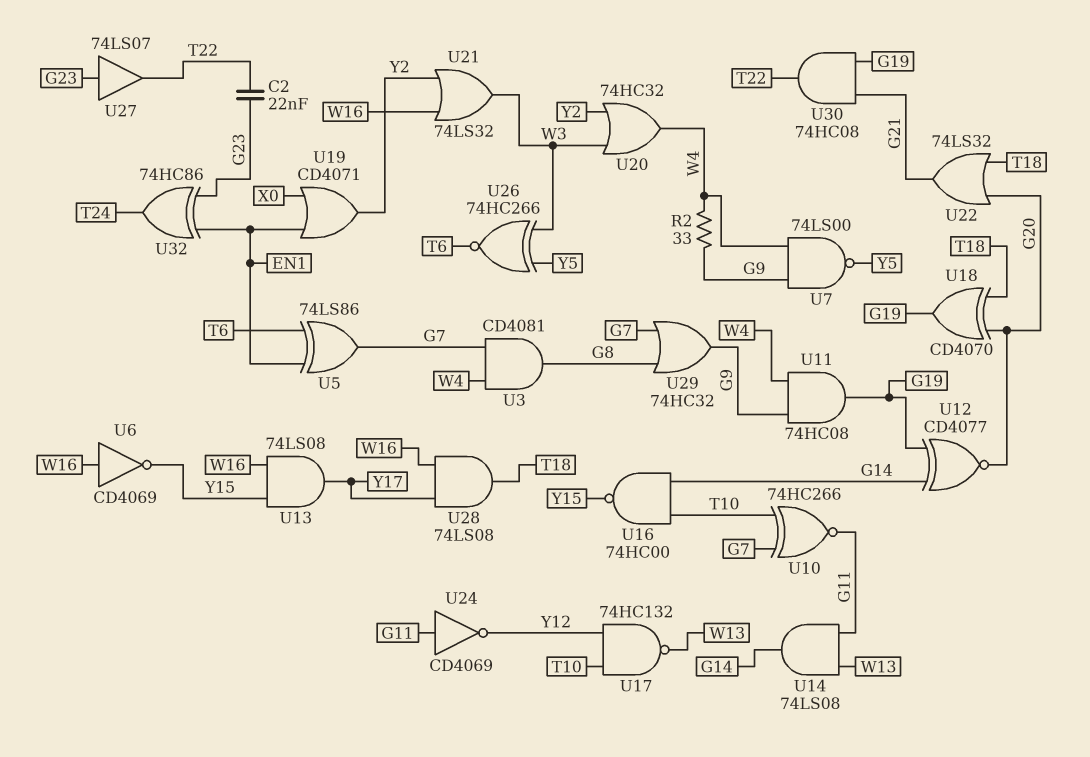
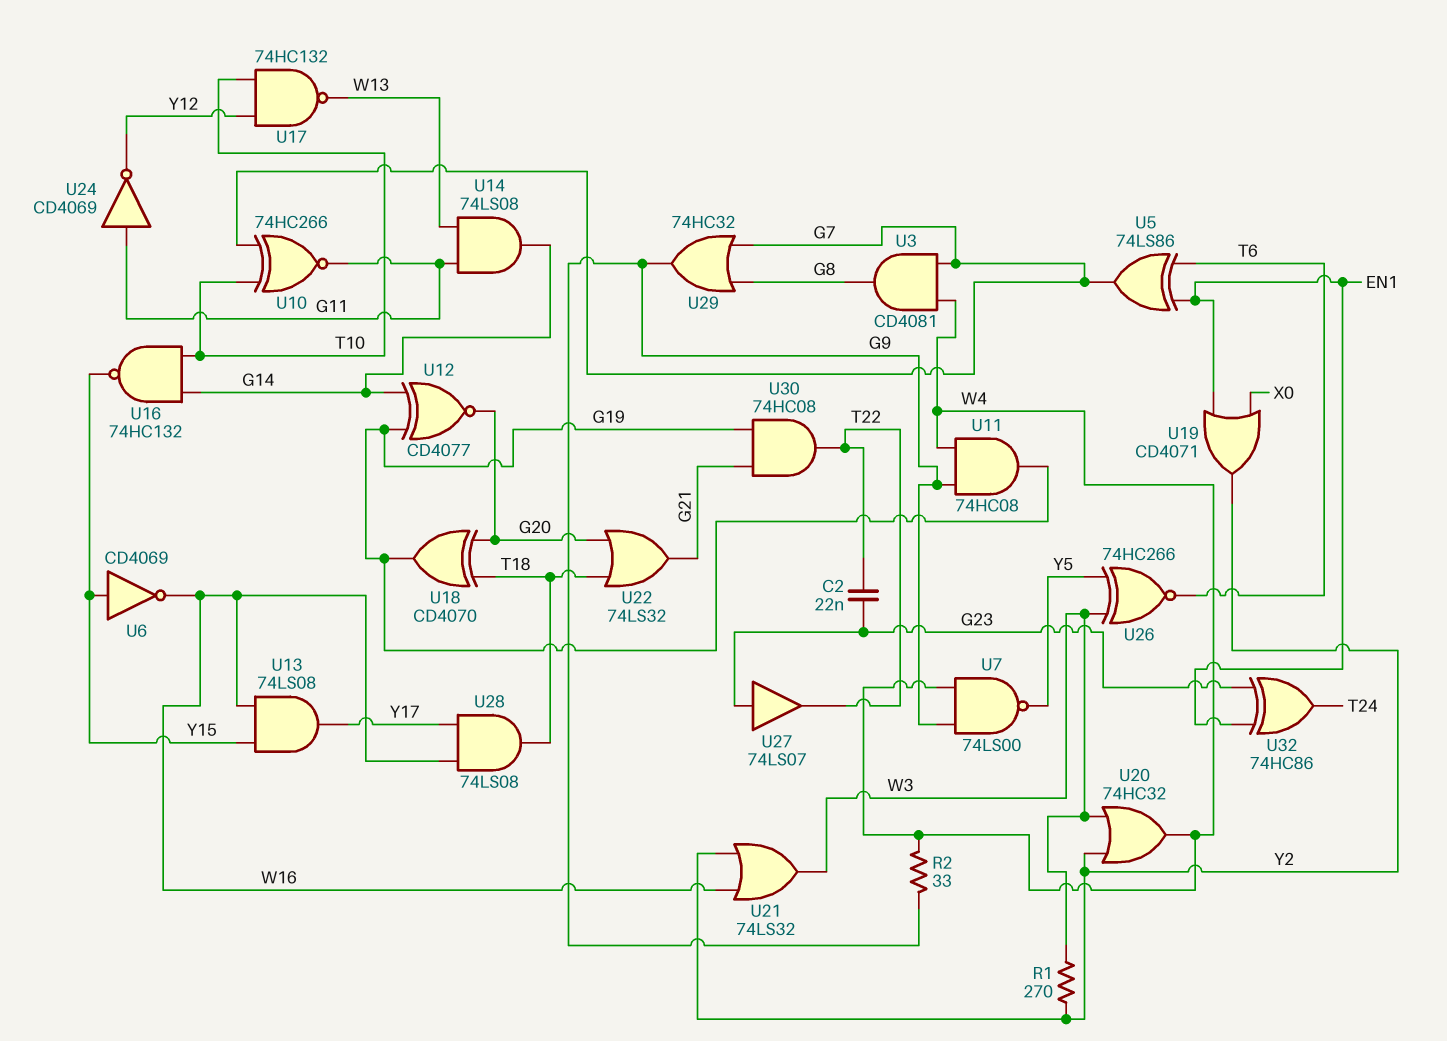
R1: none -> 270 (W3, Y2)
U6: NOT CD4069 (in W16, out Y15) -> NOT CD4069 (in Y15, out W16)
U16: NAND 74HC00 (in G14, in T10, out Y15) -> NAND 74HC132 (in G14, in T10, out Y15)

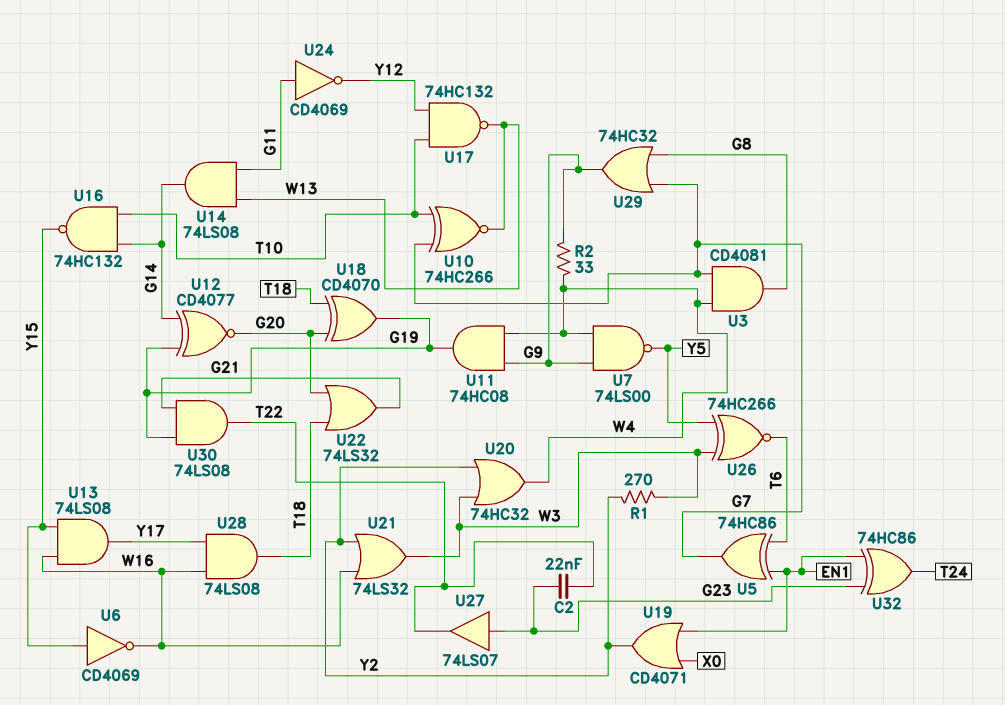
U5: XOR 74LS86 (in EN1, in T6, out G7) -> XOR 74HC86 (in EN1, in T6, out G7)
U10: XNOR 74HC266 (in G7, in T10, out G11) -> XNOR 74HC266 (in G7, in T10, out W13)
U30: AND 74HC08 (in G19, in G21, out T22) -> AND 74LS08 (in G19, in G21, out T22)

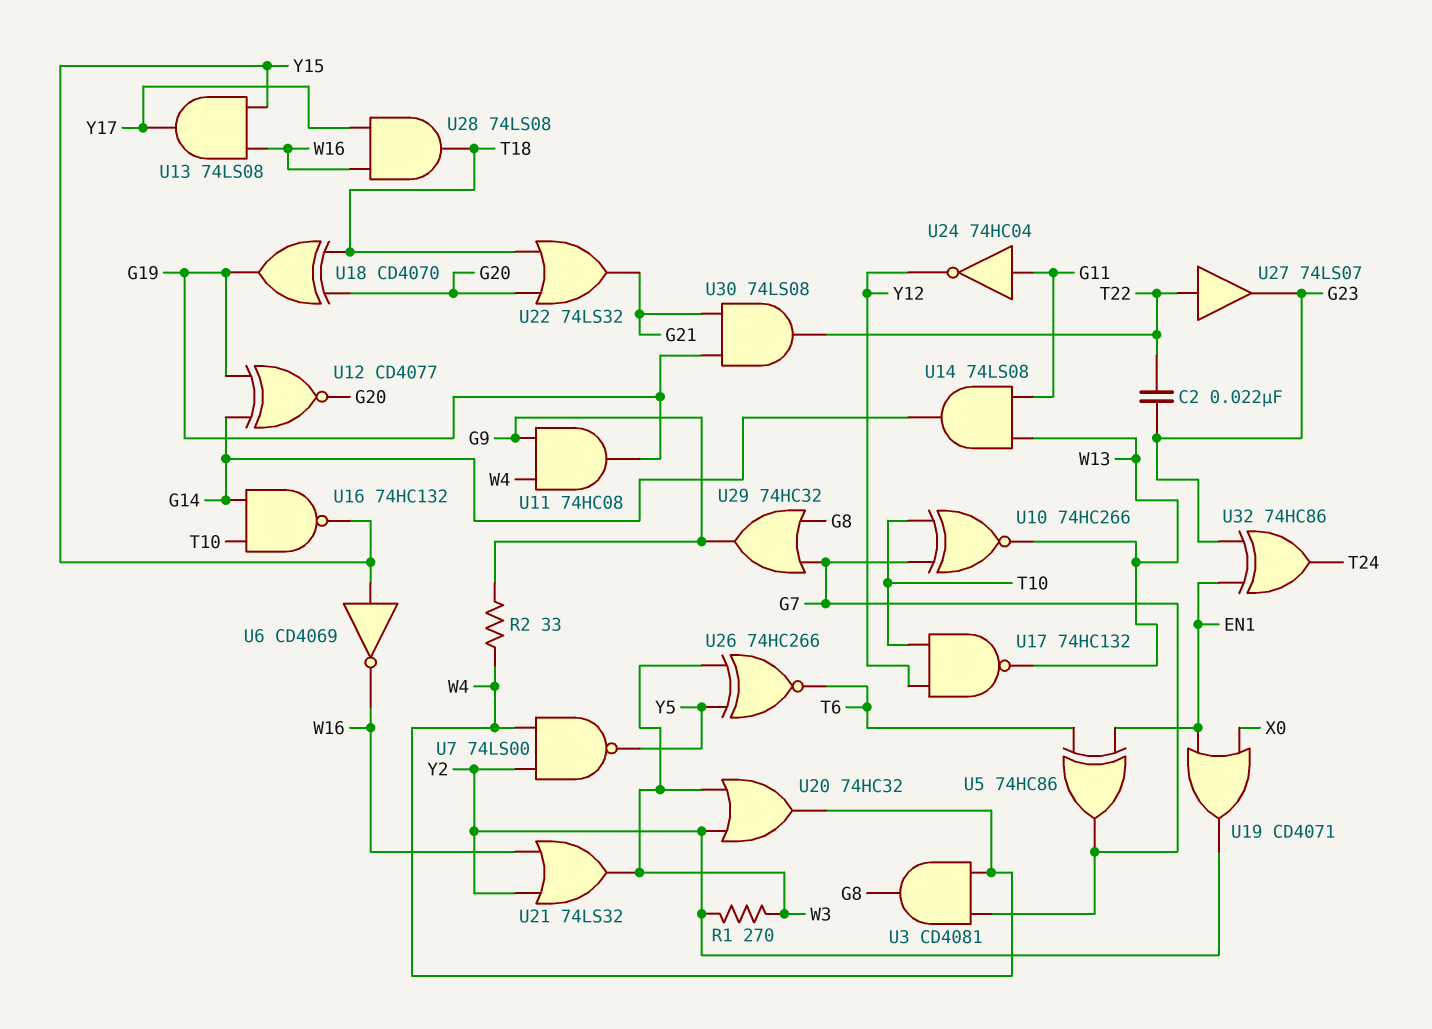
U7: NAND 74LS00 (in G9, in W4, out Y5) -> NAND 74LS00 (in W4, in Y2, out Y5)
U24: NOT CD4069 (in G11, out Y12) -> NOT 74HC04 (in G11, out Y12)
U27: buffer 74LS07 (in G23, out T22) -> buffer 74LS07 (in T22, out G23)

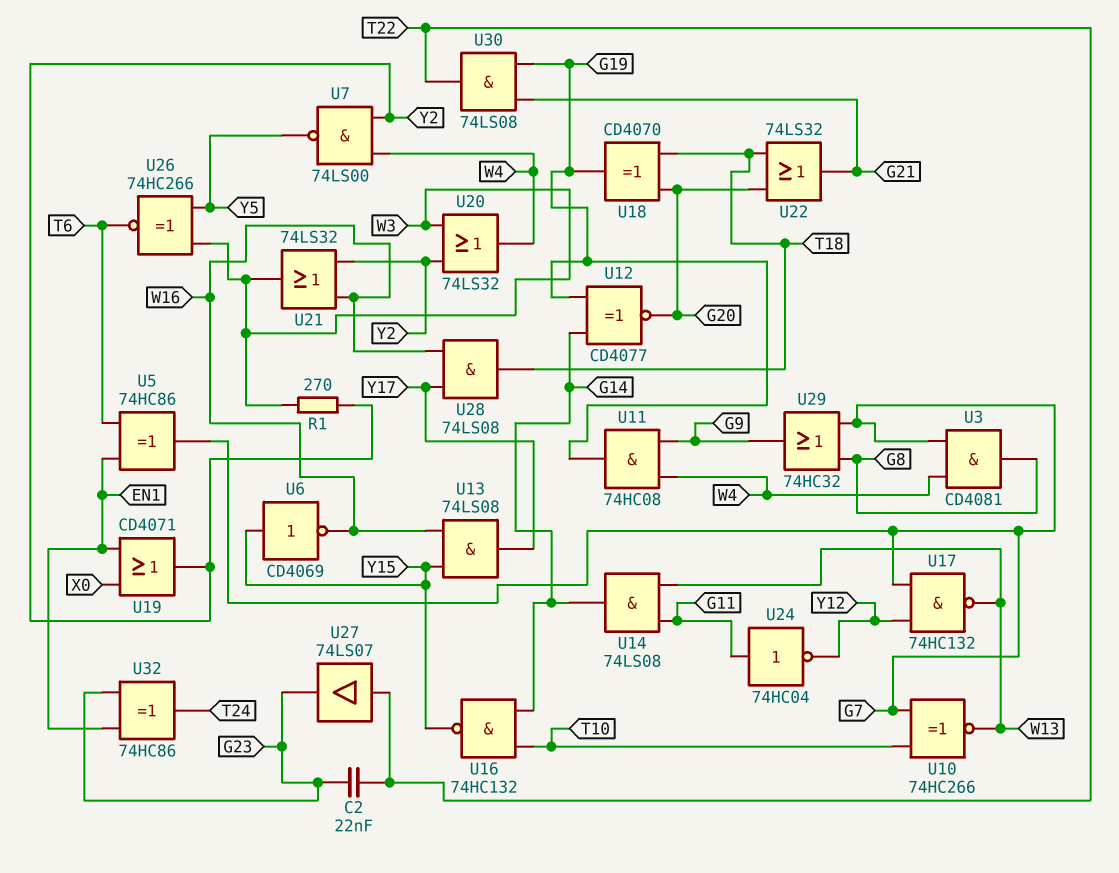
R2: 33 (G9, W4) -> none
U17: NAND 74HC132 (in T10, in Y12, out W13) -> NAND 74HC132 (in G7, in Y12, out W13)
U20: OR 74HC32 (in W3, in Y2, out W4) -> OR 74LS32 (in W3, in Y2, out W4)

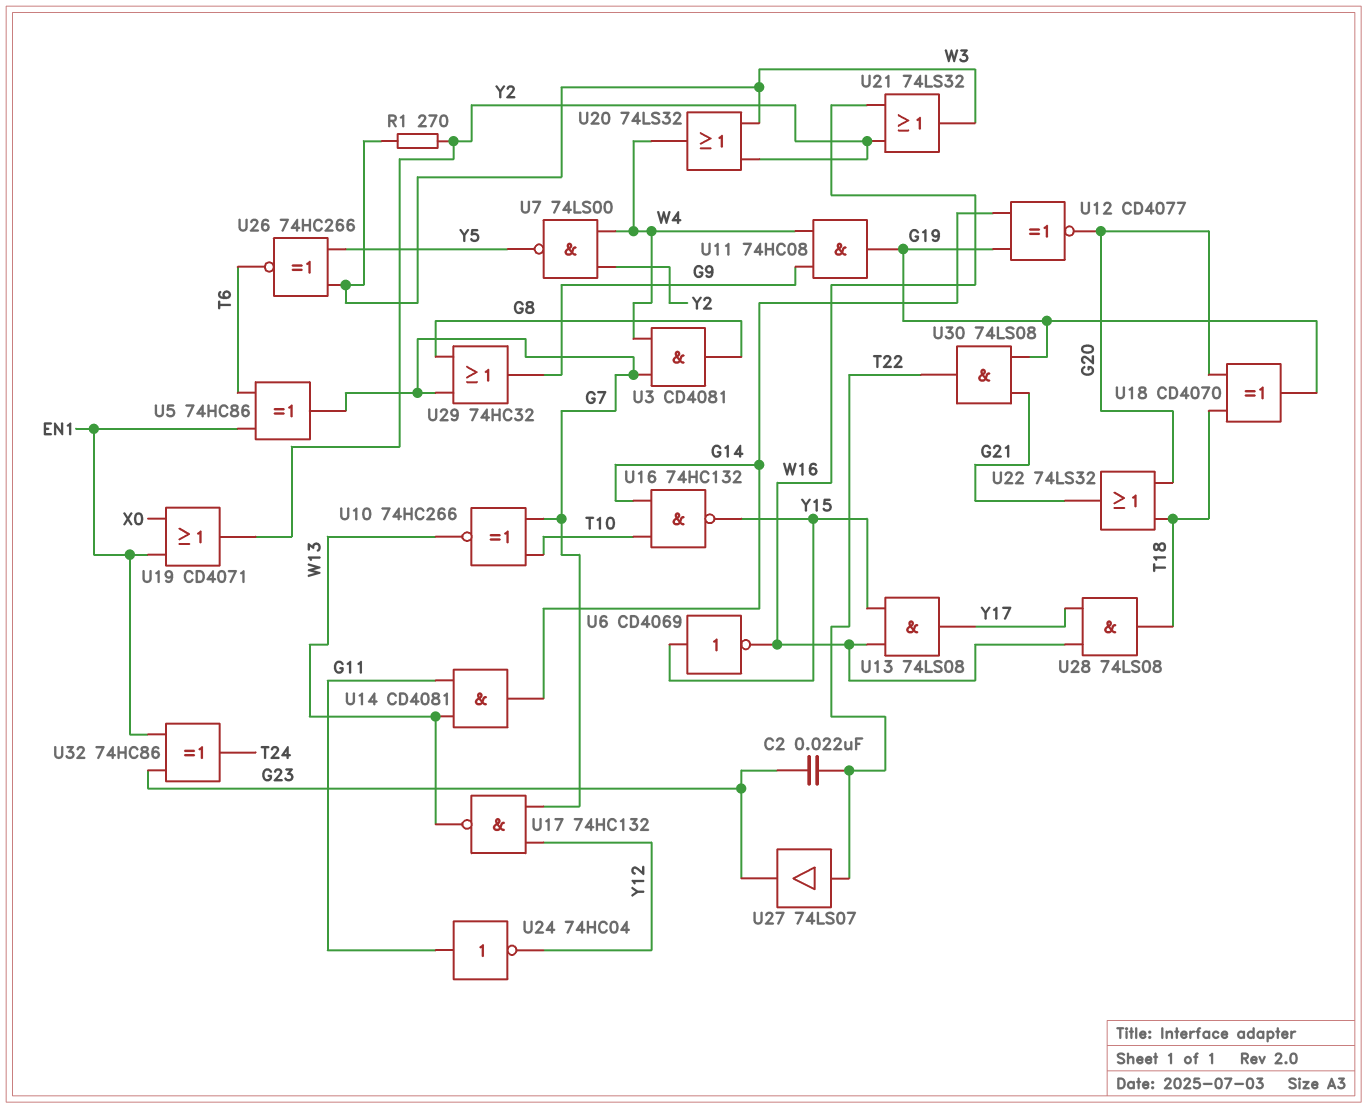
U14: AND 74LS08 (in G11, in W13, out G14) -> AND CD4081 (in G11, in W13, out G14)

